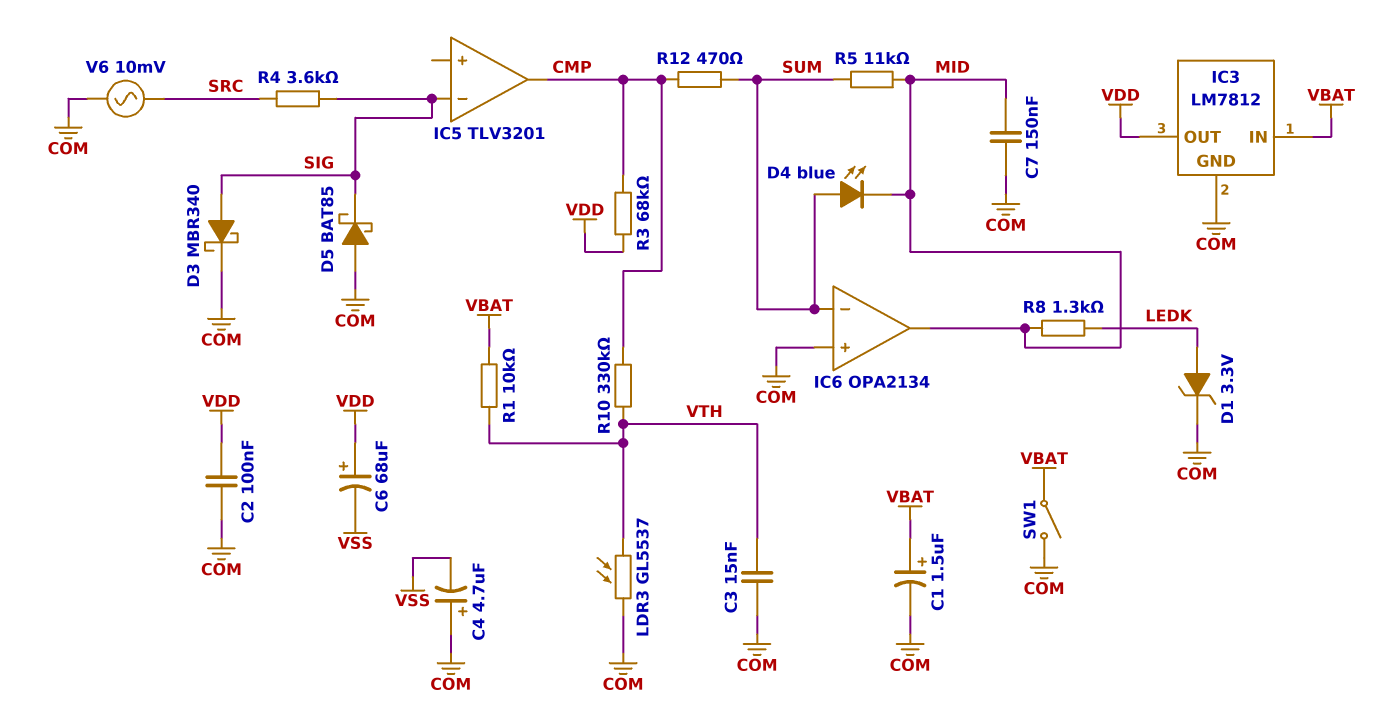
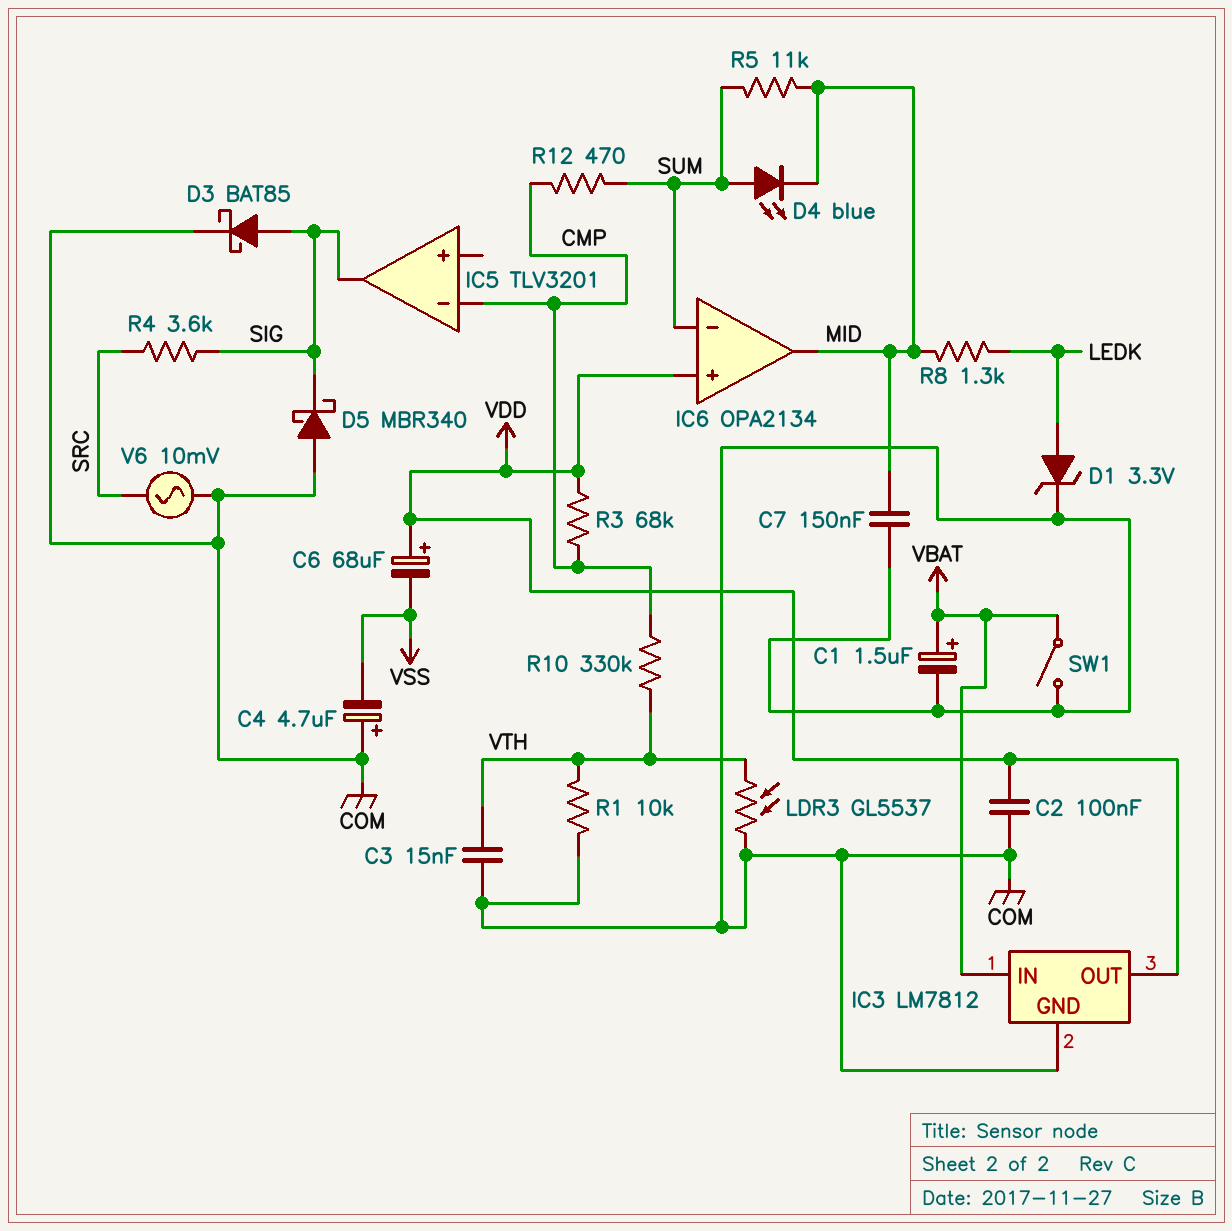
D3: schottky MBR340 (A SIG, K COM) -> schottky BAT85 (A SIG, K COM)
D5: schottky BAT85 (A COM, K SIG) -> schottky MBR340 (A COM, K SIG)
IC5 pin in-: SIG -> CMP
IC5 pin out: CMP -> SIG
IC6 pin in+: COM -> VDD
R1: 10k (VBAT, VTH) -> 10k (COM, VTH)

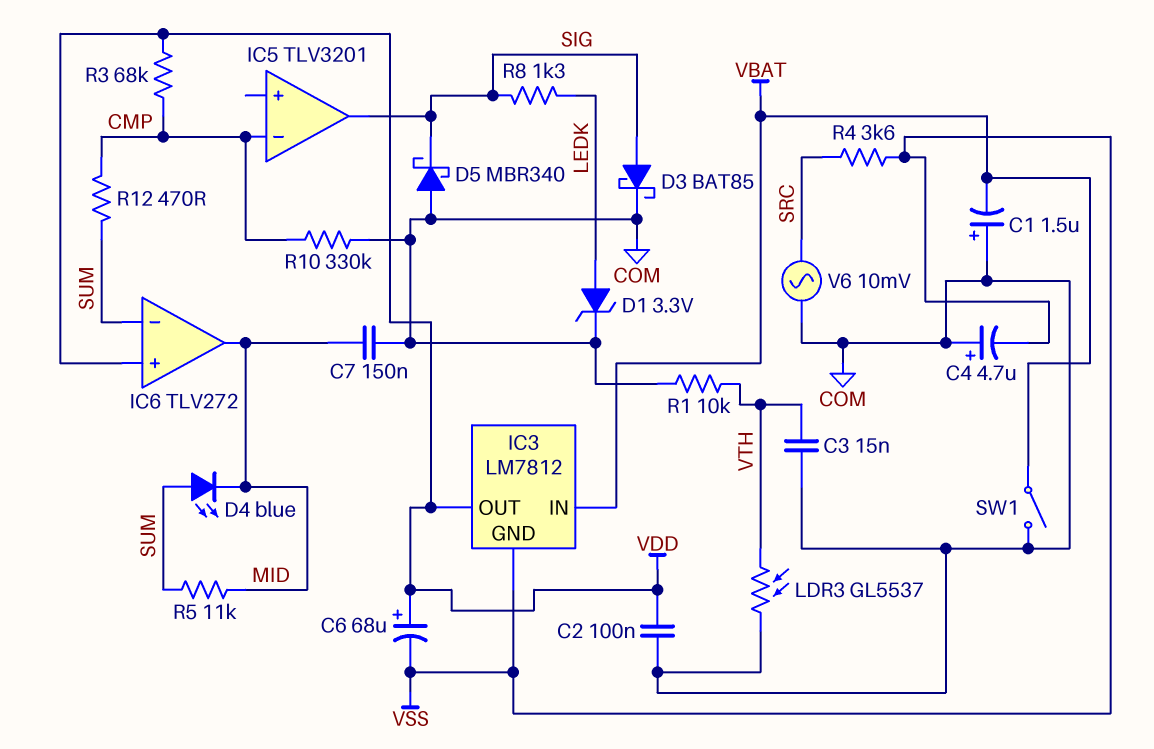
C1: 1.5uF (plus VBAT, minus COM) -> 1.5uF (plus COM, minus VBAT)
IC3 pin GND: COM -> VSS
IC6: OPA2134 -> TLV272
R4: 3.6k (SIG, SRC) -> 3.6k (SRC, VSS)
R8: 1.3k (LEDK, MID) -> 1.3k (LEDK, SIG)
R10: 330k (CMP, VTH) -> 330k (CMP, COM)

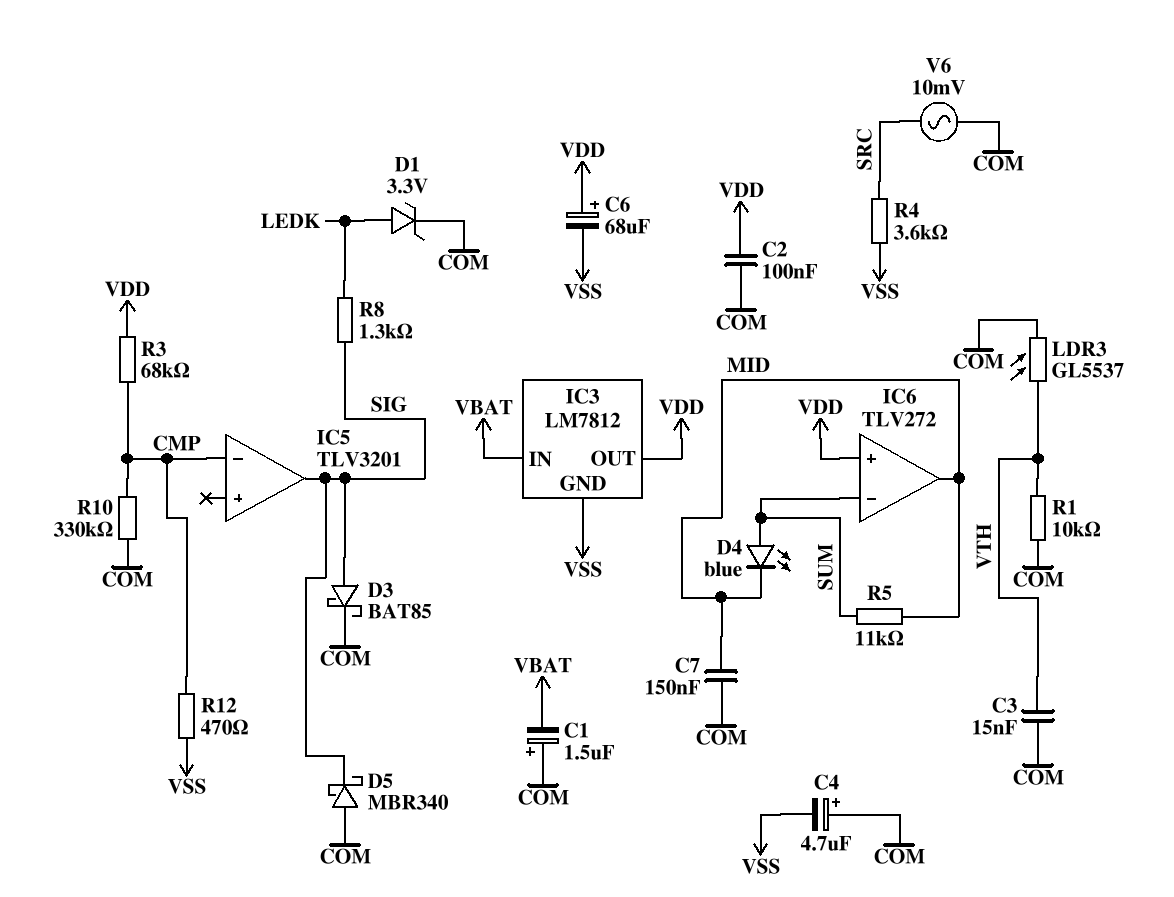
R12: 470 (CMP, SUM) -> 470 (CMP, VSS)
SW1: switch (COM, VBAT) -> none

